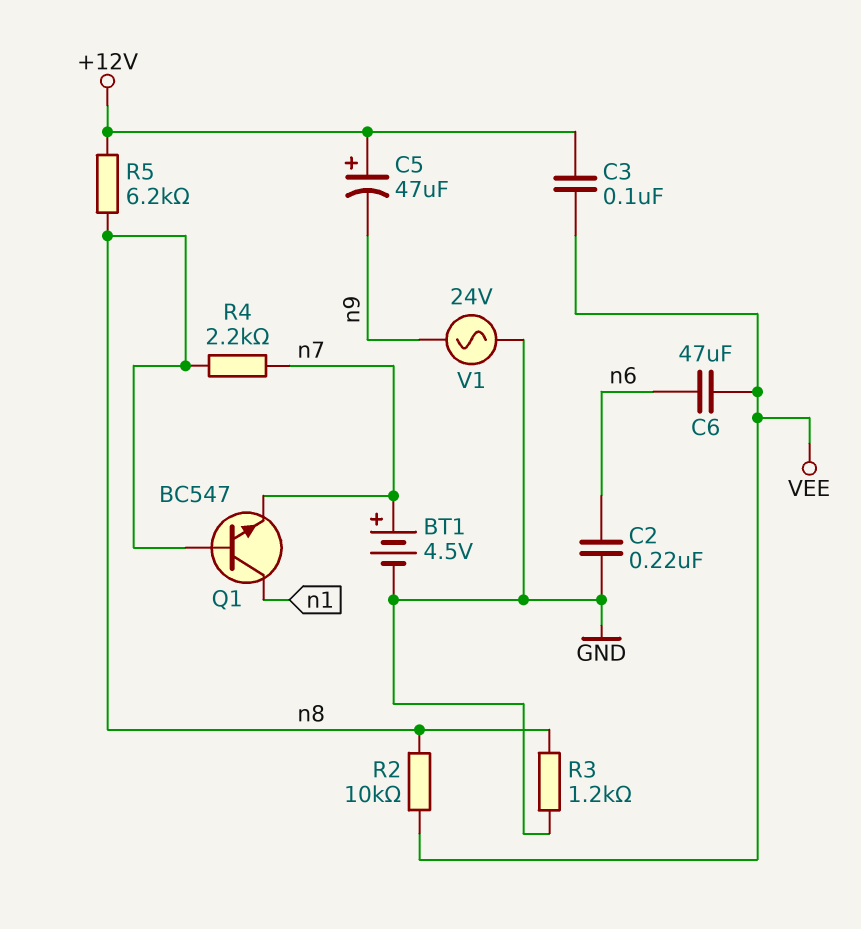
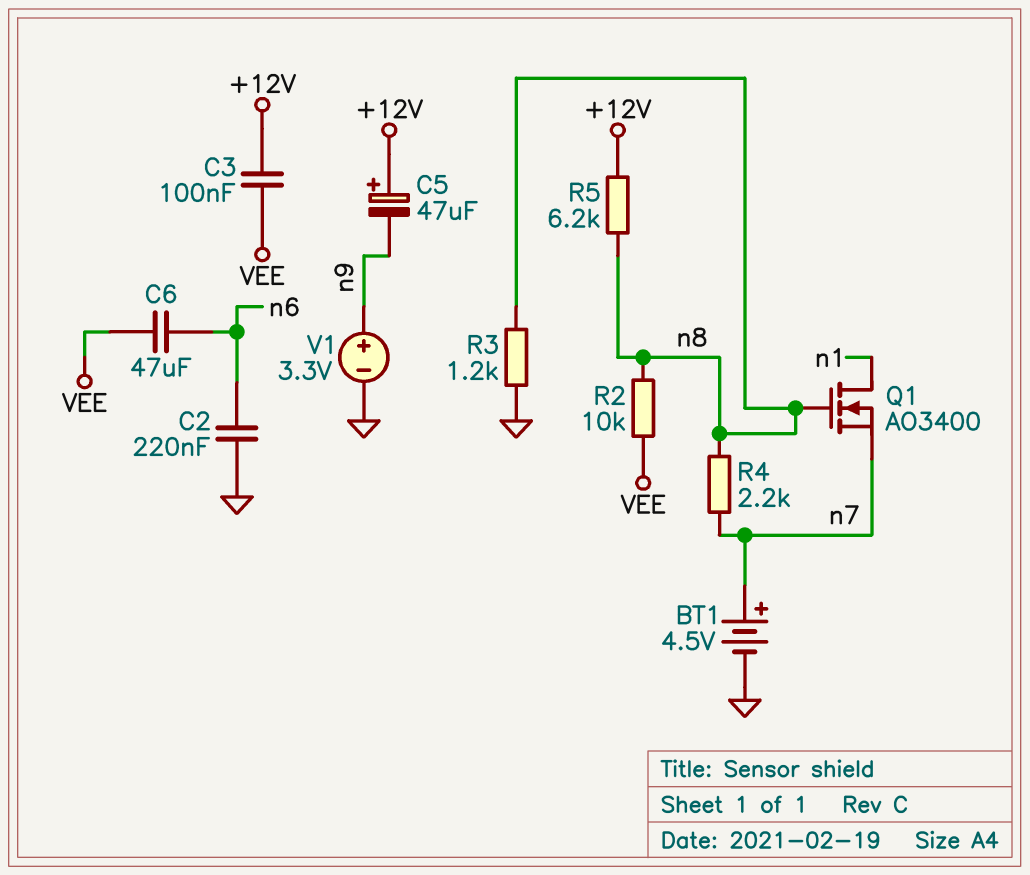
Q1: NPN BC547 (B n8, C n1, E n7) -> NMOS AO3400 (G n8, D n1, S n7)
V1: AC 24V (GND, n9) -> 3.3V (plus n9, minus GND)

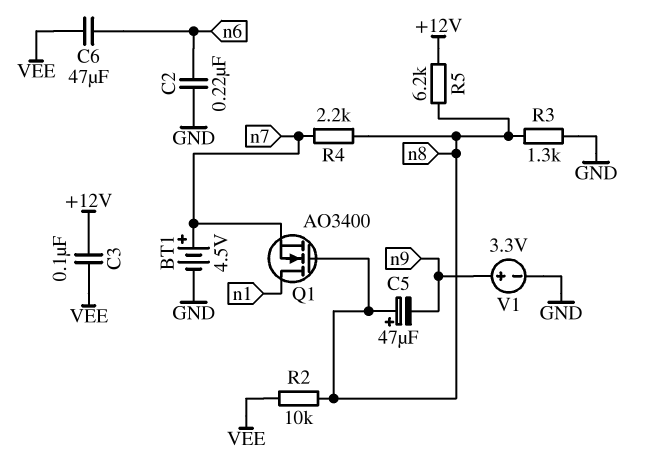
C5: 47uF (plus +12V, minus n9) -> 47uF (plus n8, minus n9)
R3: 1.2k (GND, n8) -> 1.3k (GND, n8)

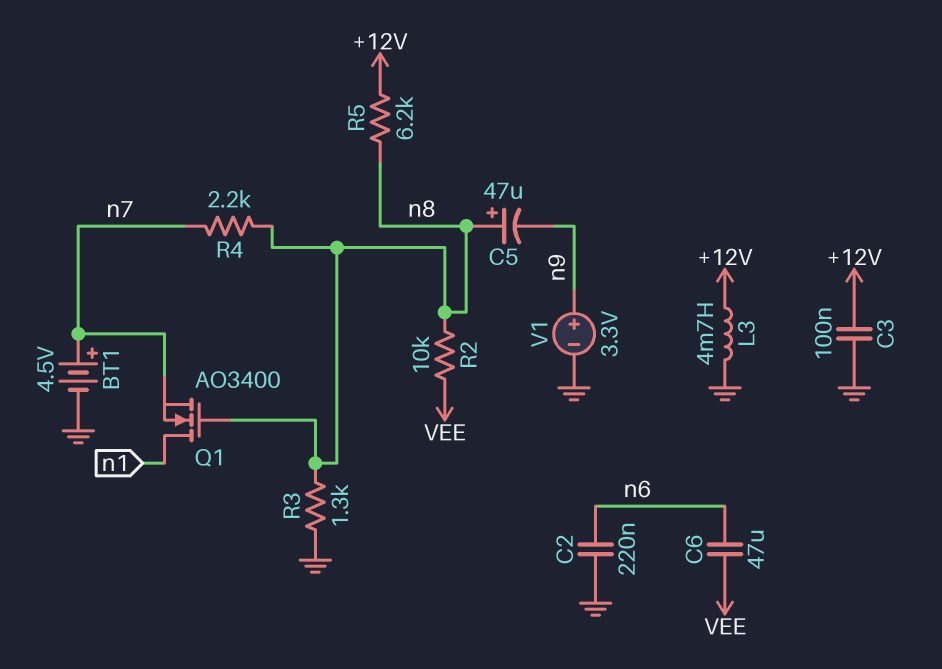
C3: 100nF (+12V, VEE) -> 100nF (+12V, GND)
L3: none -> 4.7mH (+12V, GND)

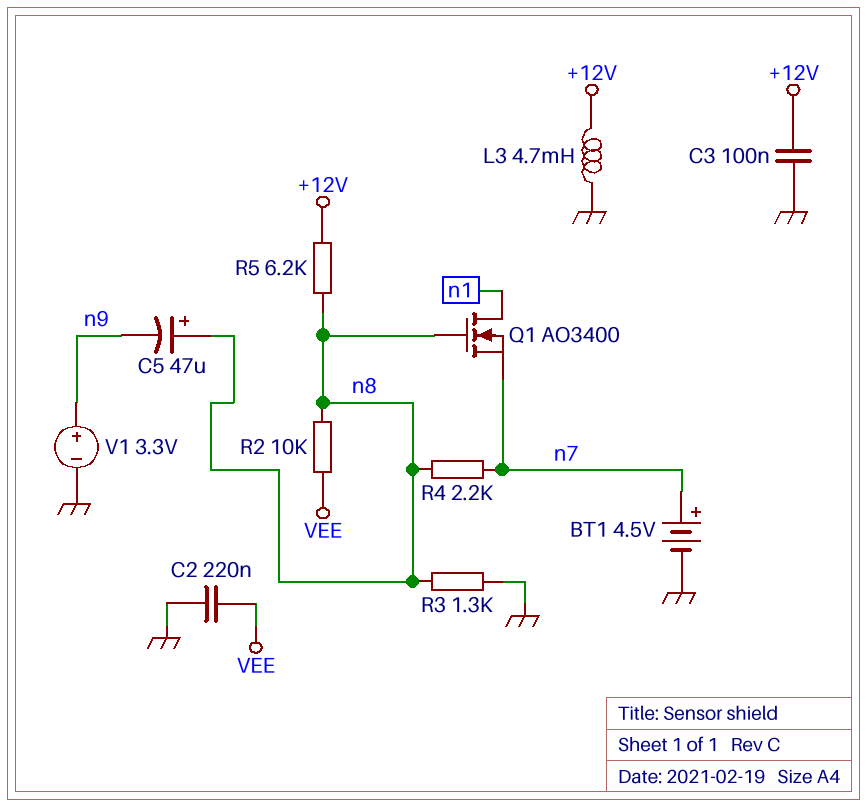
C2: 220nF (GND, n6) -> 220nF (GND, VEE)
C6: 47uF (VEE, n6) -> none

